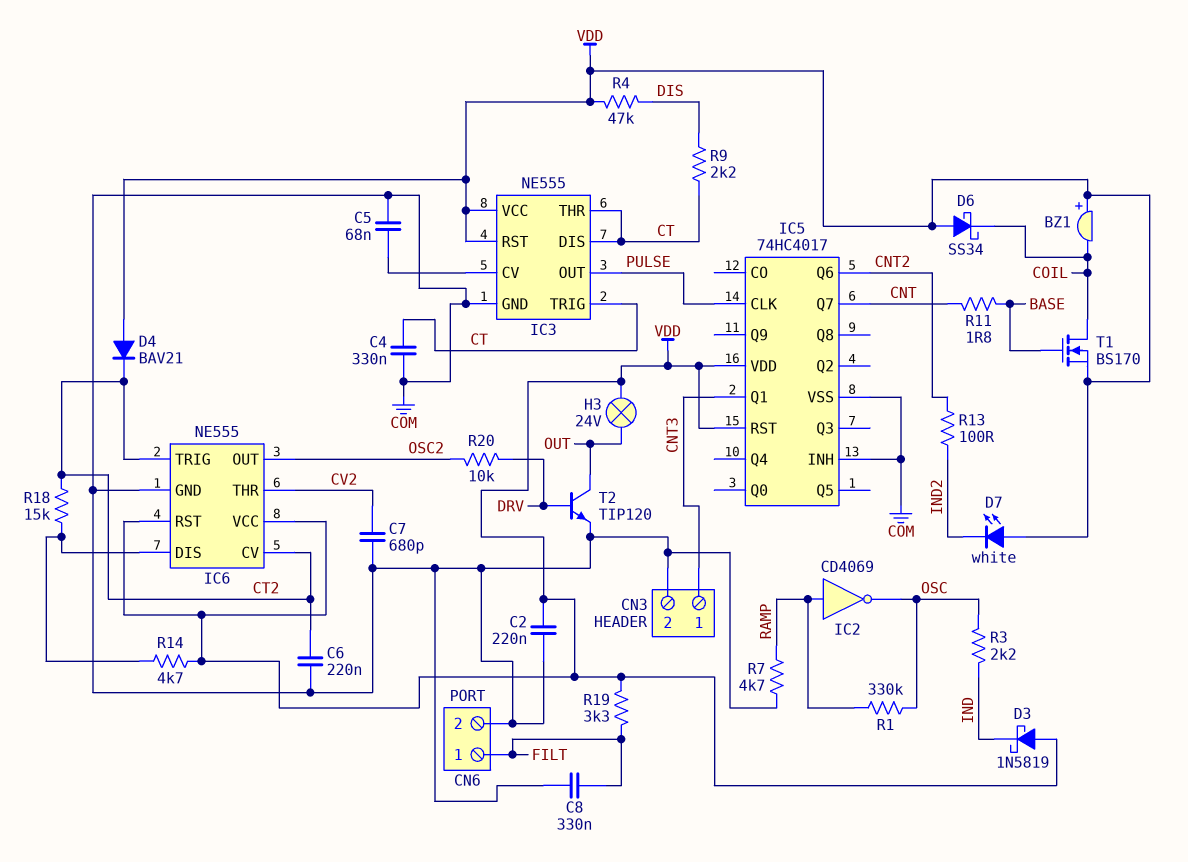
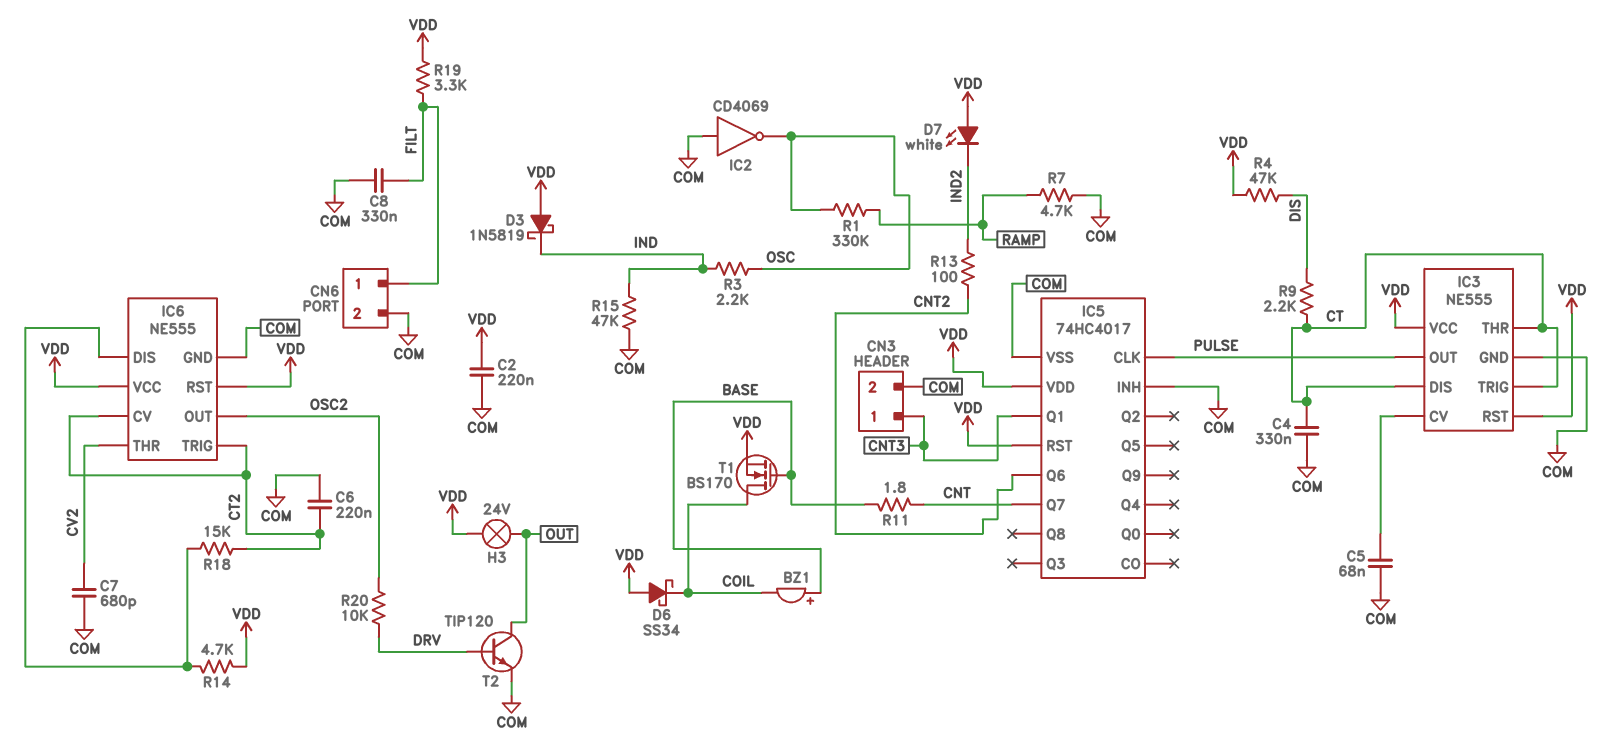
BZ1: buzzer (plus VDD, minus COIL) -> buzzer (plus BASE, minus COIL)
D4: diode BAV21 (A VDD, K CT2) -> none
IC2: NOT CD4069 (in RAMP, out OSC) -> NOT CD4069 (in COM, out OSC)
R15: none -> 47k (COM, IND)

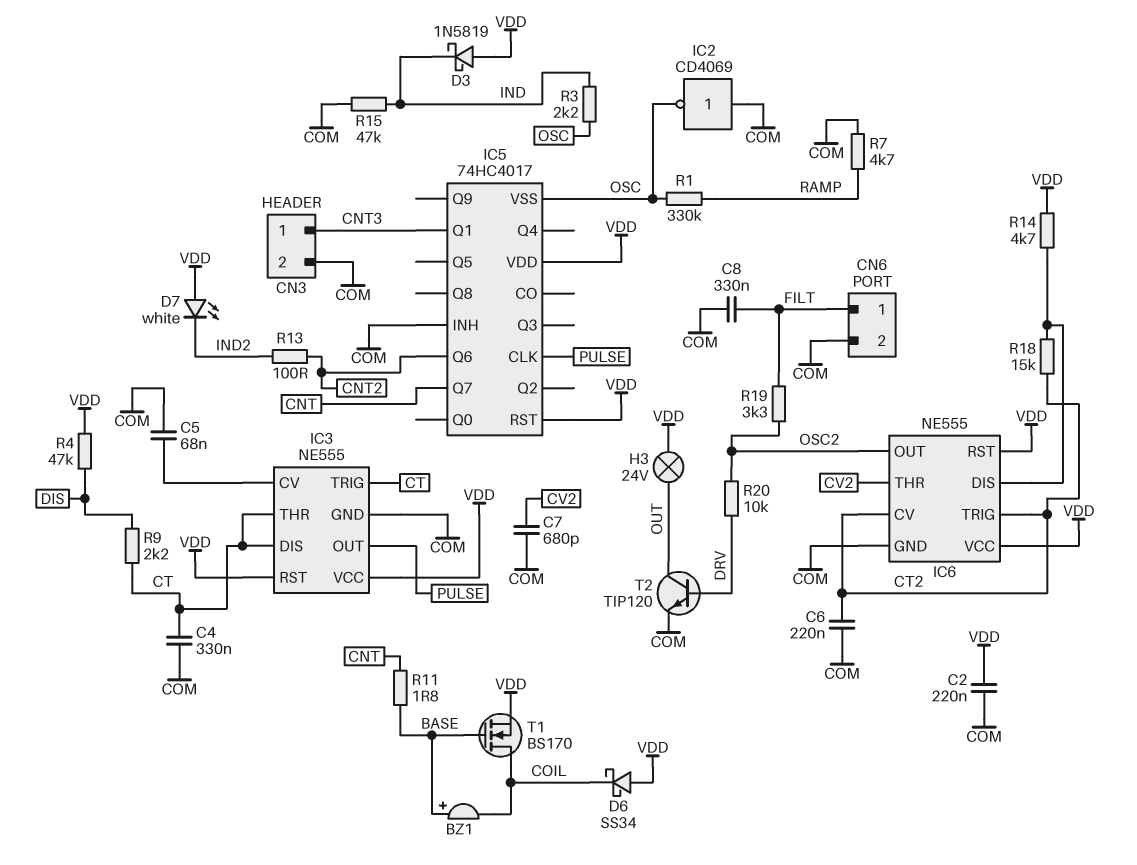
IC5 pin VSS: COM -> OSC
R19: 3.3k (FILT, VDD) -> 3.3k (FILT, OSC2)

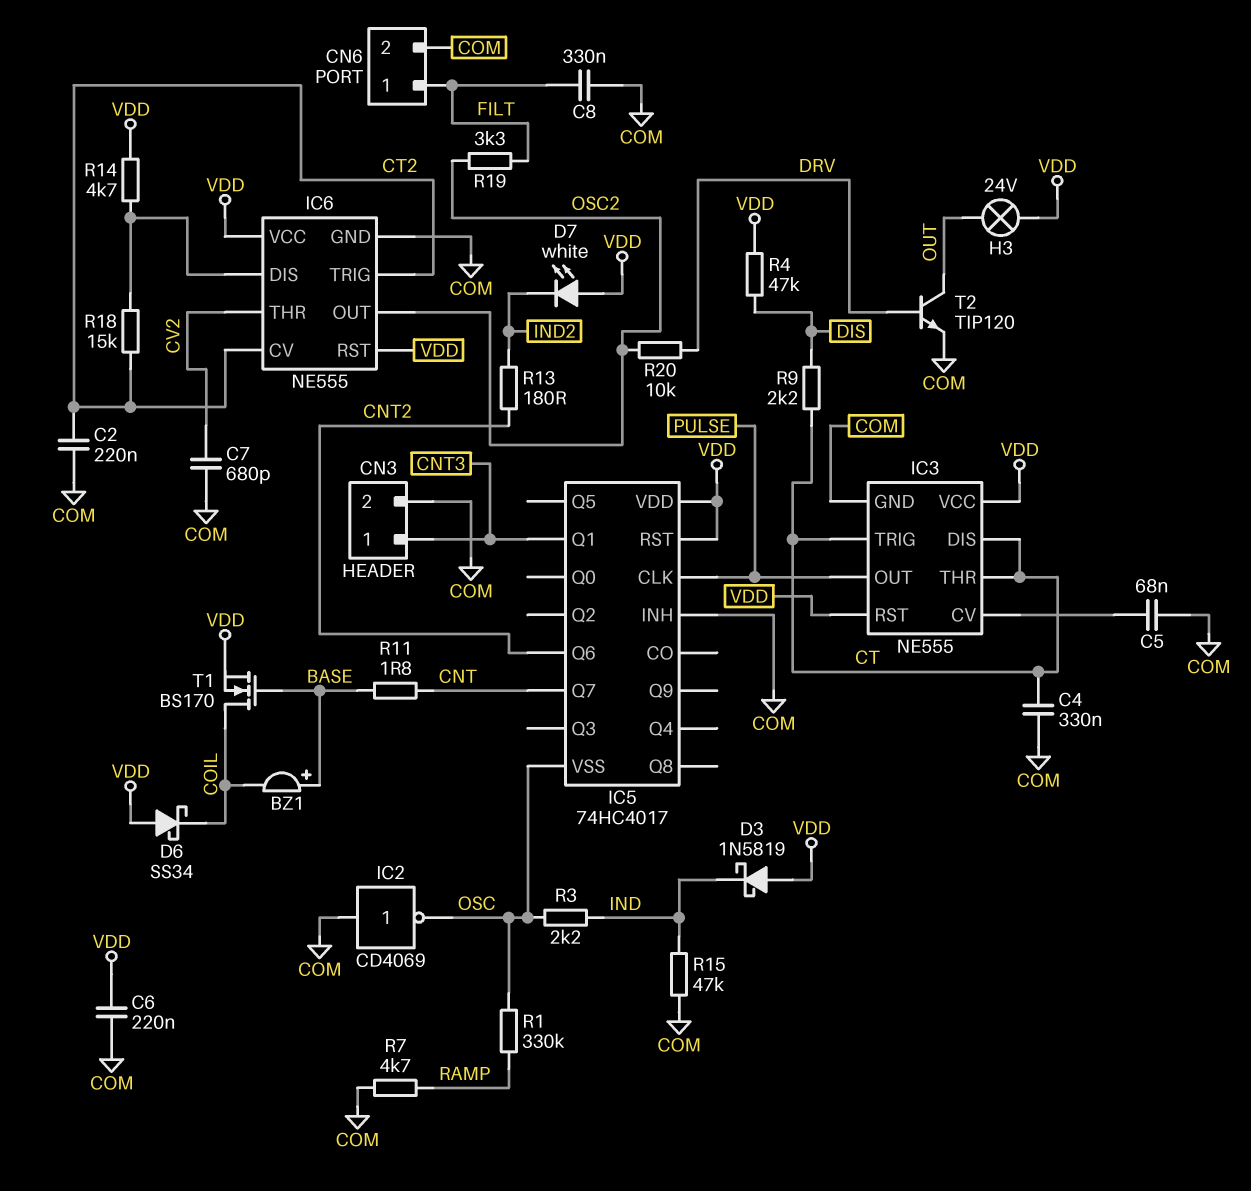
C2: 220nF (COM, VDD) -> 220nF (COM, CT2)
C6: 220nF (COM, CT2) -> 220nF (COM, VDD)
R13: 100 (CNT2, IND2) -> 180 (CNT2, IND2)

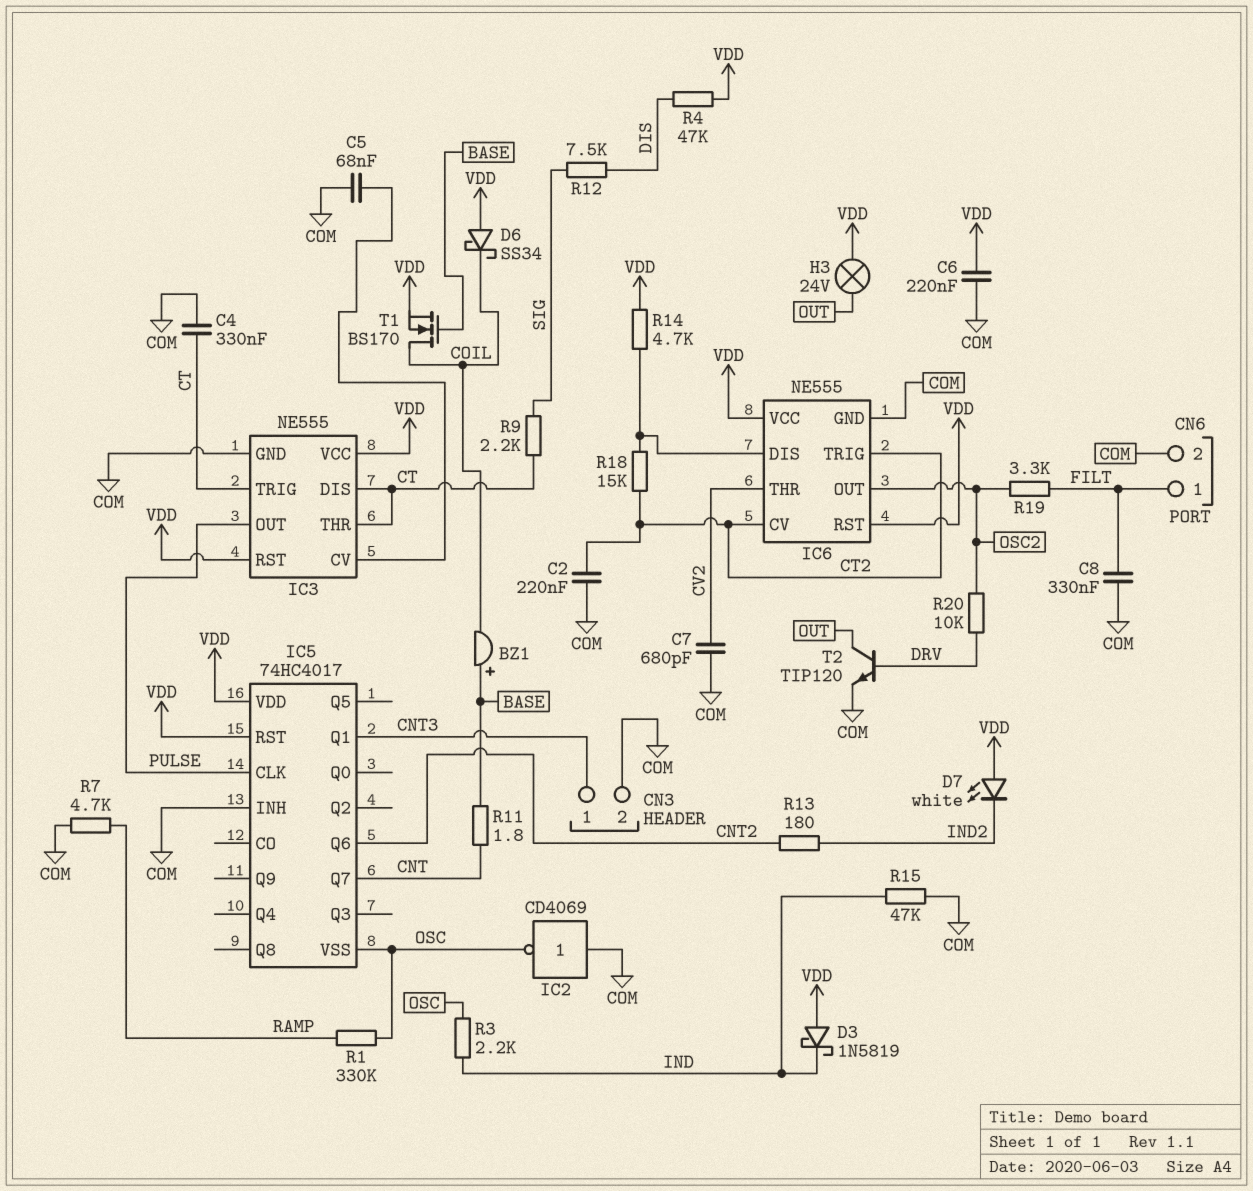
R9: 2.2k (CT, DIS) -> 2.2k (CT, SIG)
R12: none -> 7.5k (DIS, SIG)

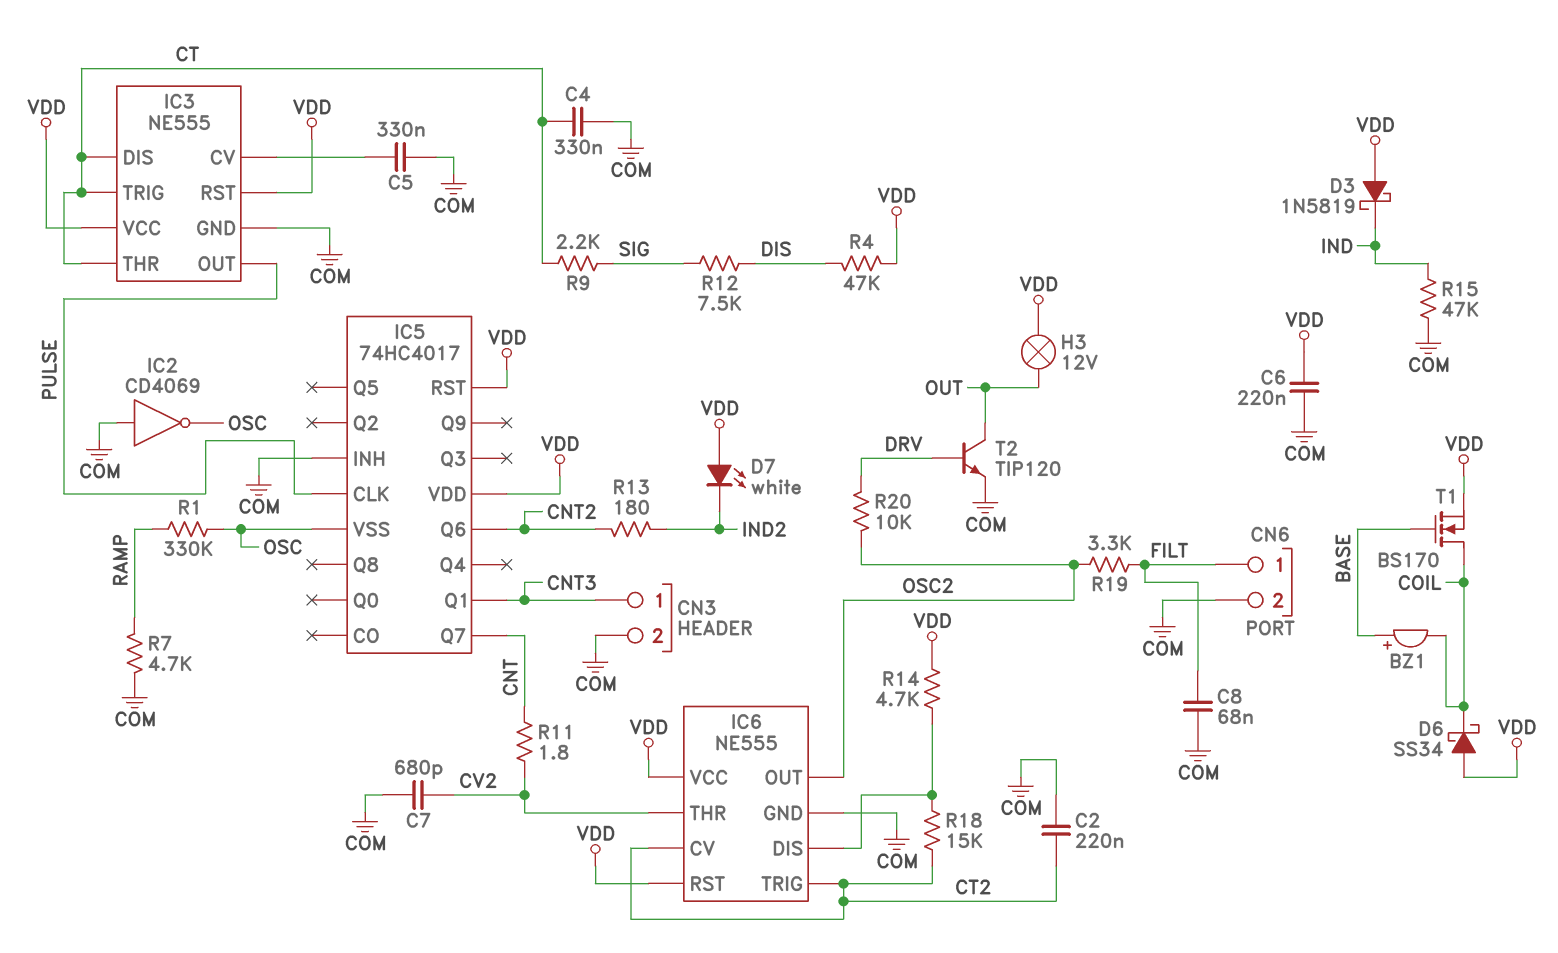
C5: 68nF (COM, IC3/CV) -> 330nF (COM, IC3/CV)
C8: 330nF (COM, FILT) -> 68nF (COM, FILT)
H3: lamp 24V (OUT, VDD) -> lamp 12V (OUT, VDD)
R3: 2.2k (IND, OSC) -> none
R11: 1.8 (BASE, CNT) -> 1.8 (CNT, CV2)

